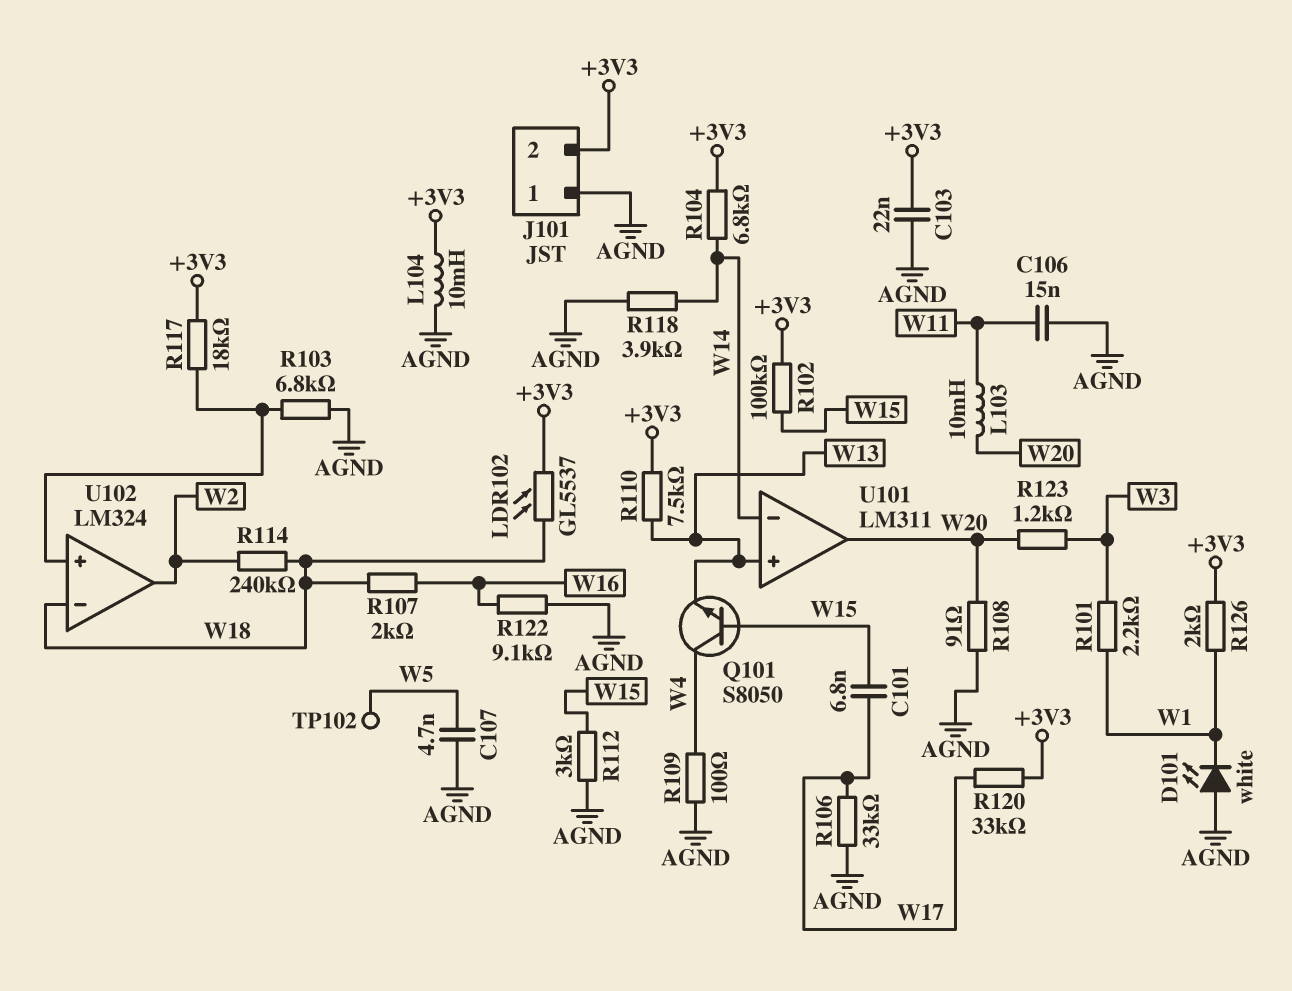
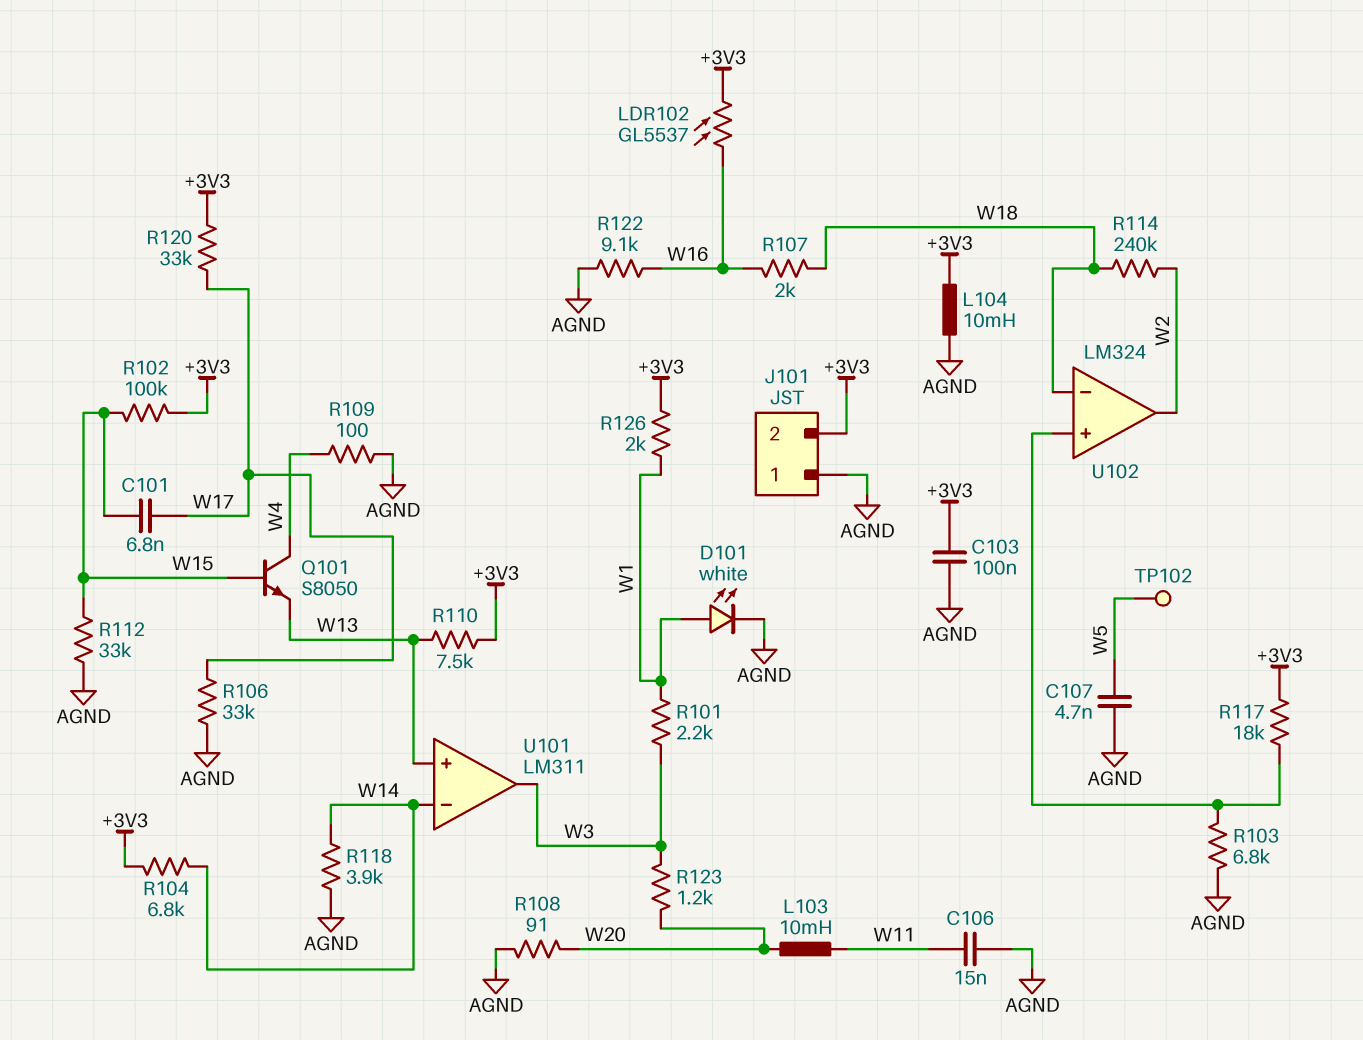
C103: 22nF (+3V3, AGND) -> 100nF (+3V3, AGND)
D101: LED white (A AGND, K W1) -> LED white (A W1, K AGND)
LDR102: GL5537 (+3V3, W18) -> GL5537 (+3V3, W16)
R112: 3k (AGND, W15) -> 33k (AGND, W15)
U101 pin out: W20 -> W3

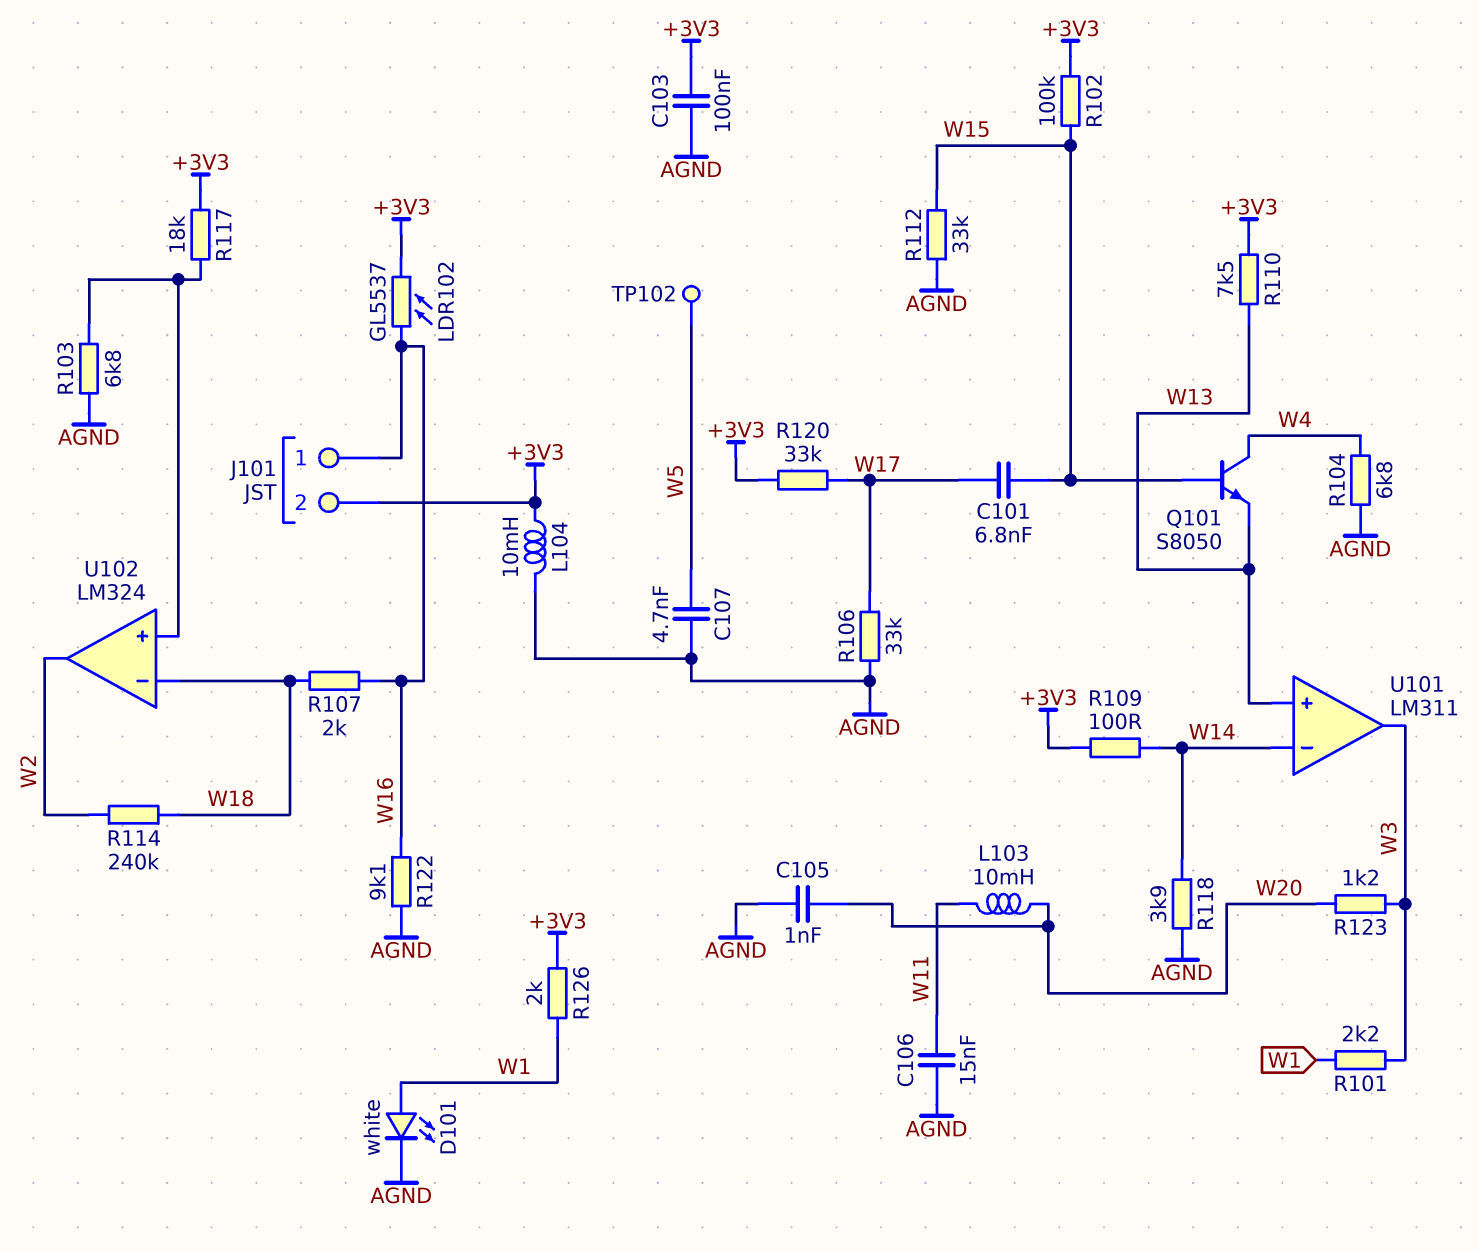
C105: none -> 1nF (AGND, W20)
J101 pin 1: AGND -> W16
R104: 6.8k (+3V3, W14) -> 6.8k (AGND, W4)
R108: 91 (AGND, W20) -> none
R109: 100 (AGND, W4) -> 100 (+3V3, W14)

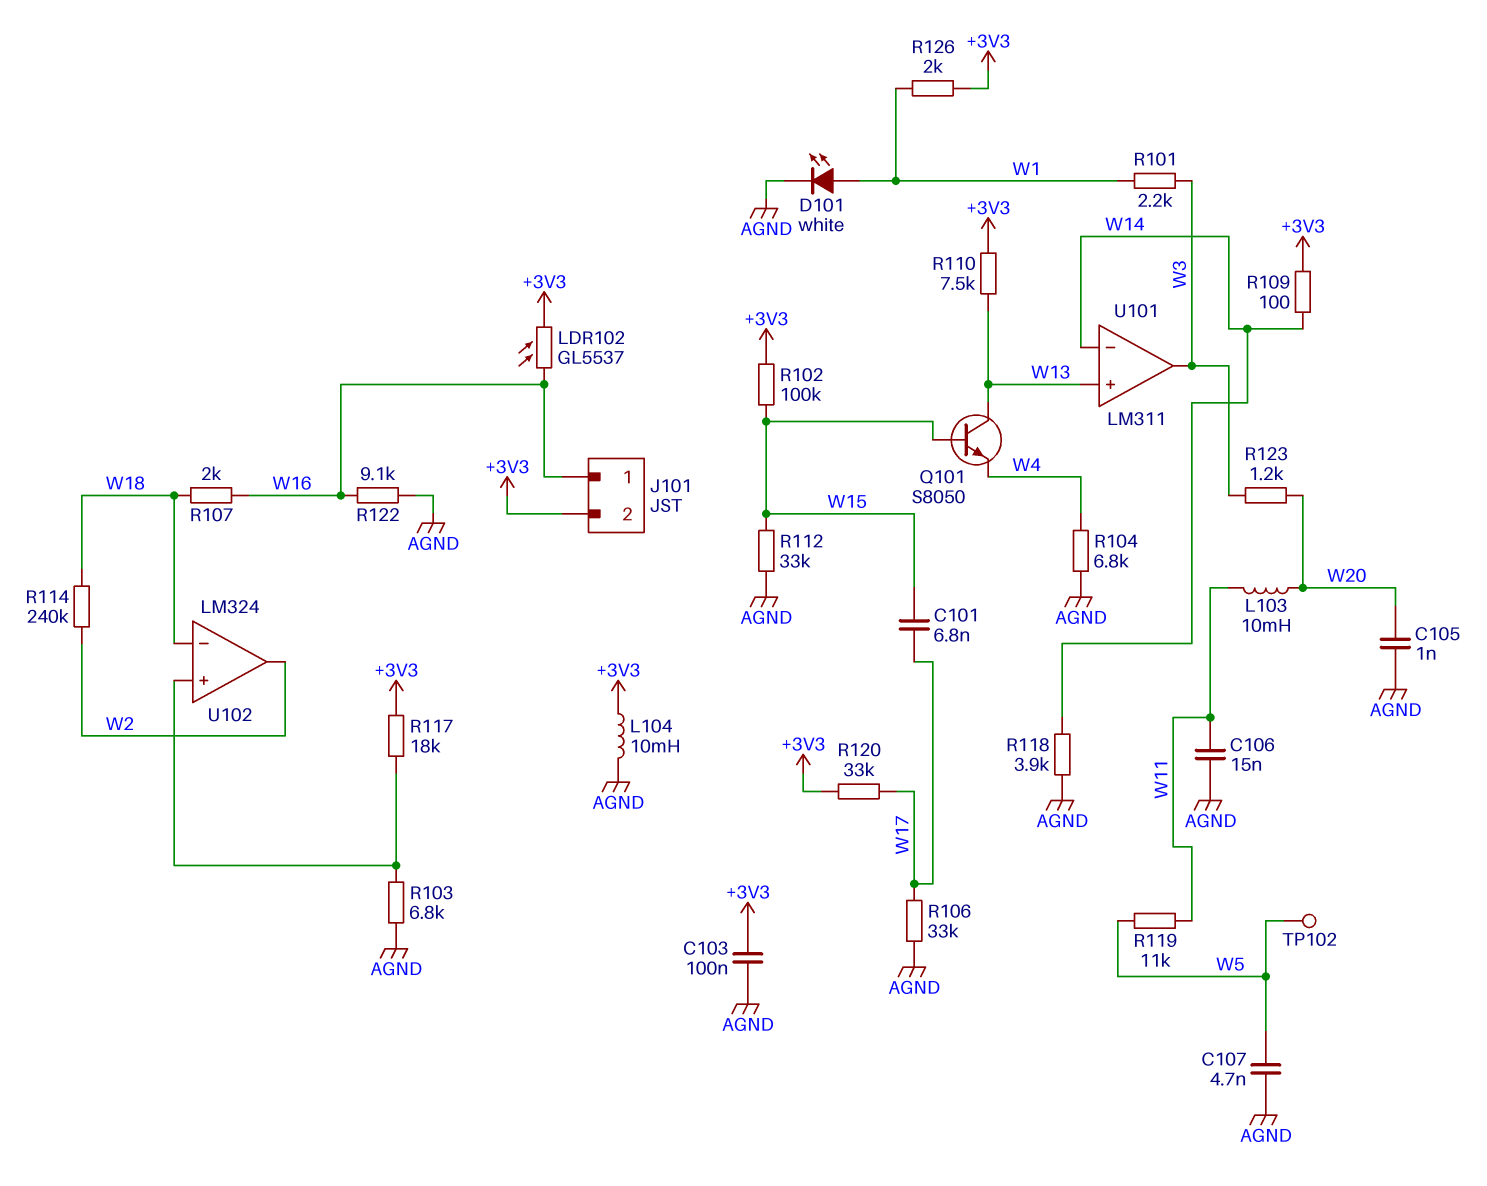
Q101: NPN S8050 (B W15, C W4, E W13) -> NPN S8050 (B W15, C W13, E W4)
R119: none -> 11k (W5, W11)

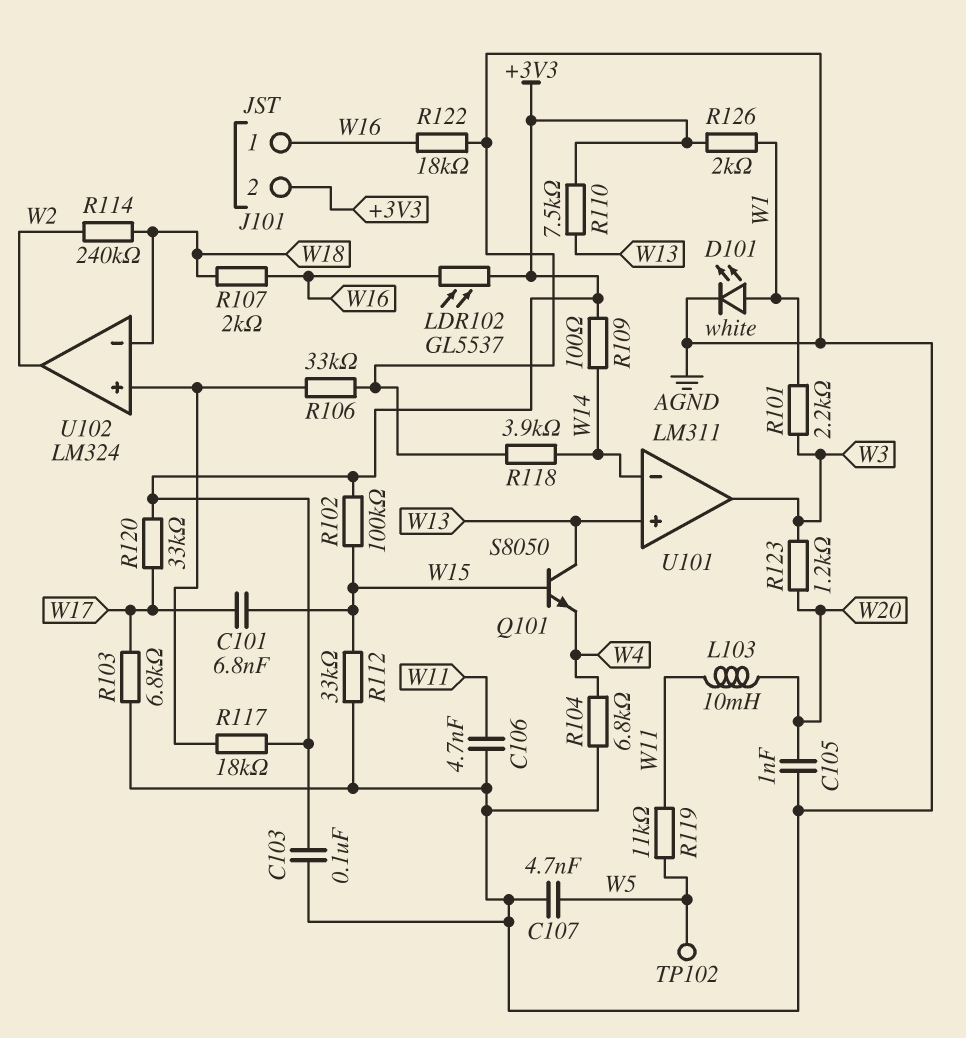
C106: 15nF (AGND, W11) -> 4.7nF (AGND, W11)
L104: 10mH (+3V3, AGND) -> none
R103: 6.8k (AGND, U102/in+) -> 6.8k (AGND, W17)
R106: 33k (AGND, W17) -> 33k (AGND, U102/in+)
R122: 9.1k (AGND, W16) -> 18k (AGND, W16)

